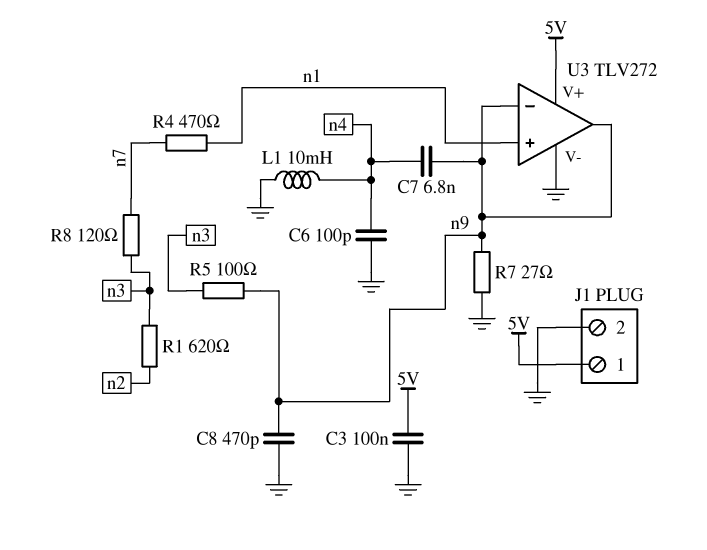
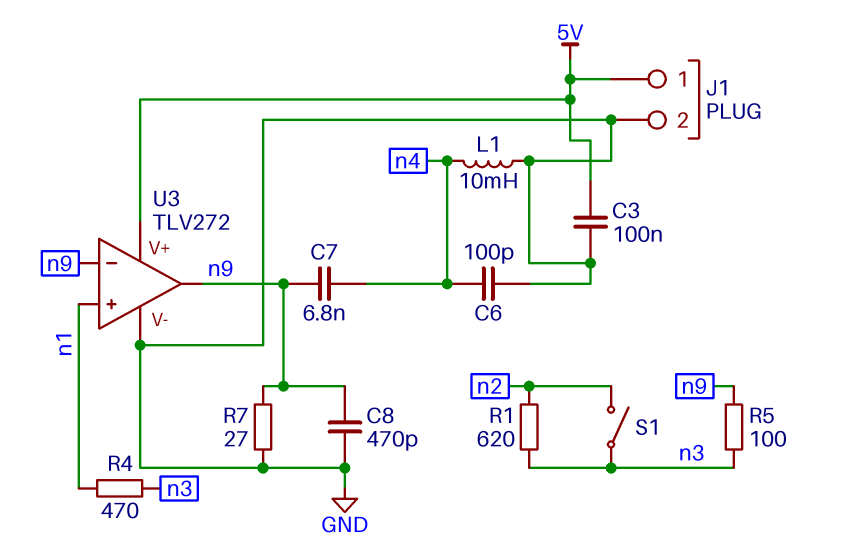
R4: 470 (n1, n7) -> 470 (n1, n3)
R8: 120 (n3, n7) -> none
S1: none -> switch (n2, n3)

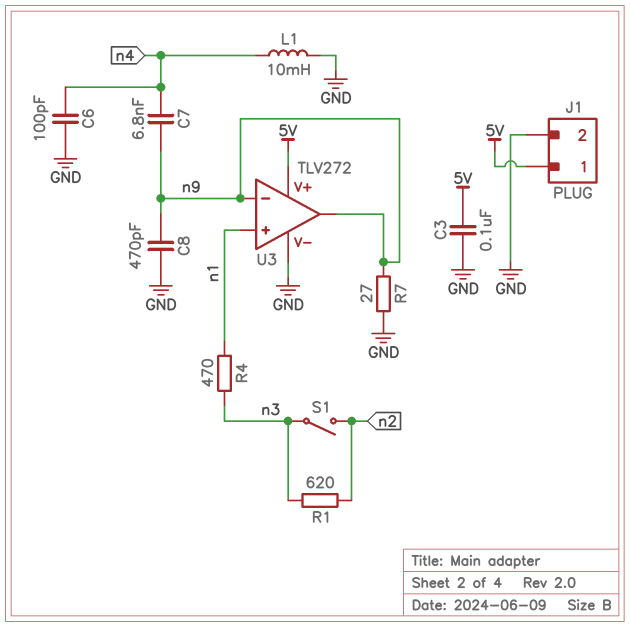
R5: 100 (n3, n9) -> none

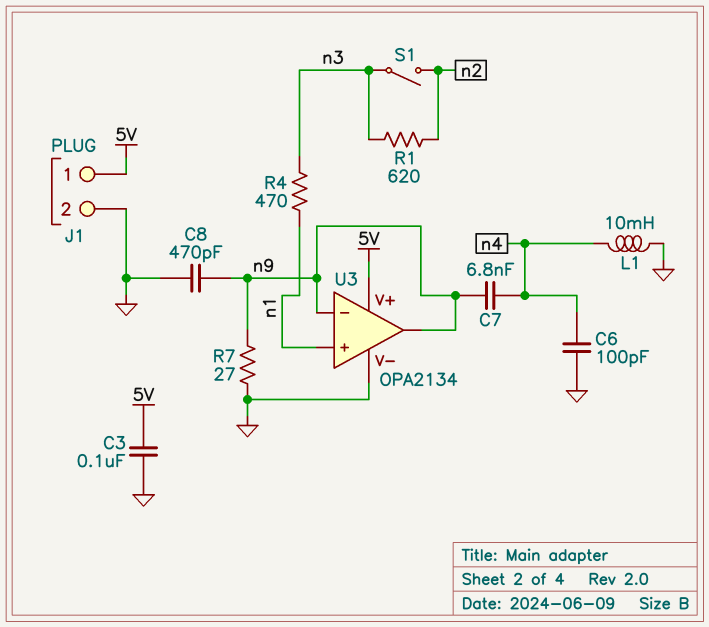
U3: TLV272 -> OPA2134

